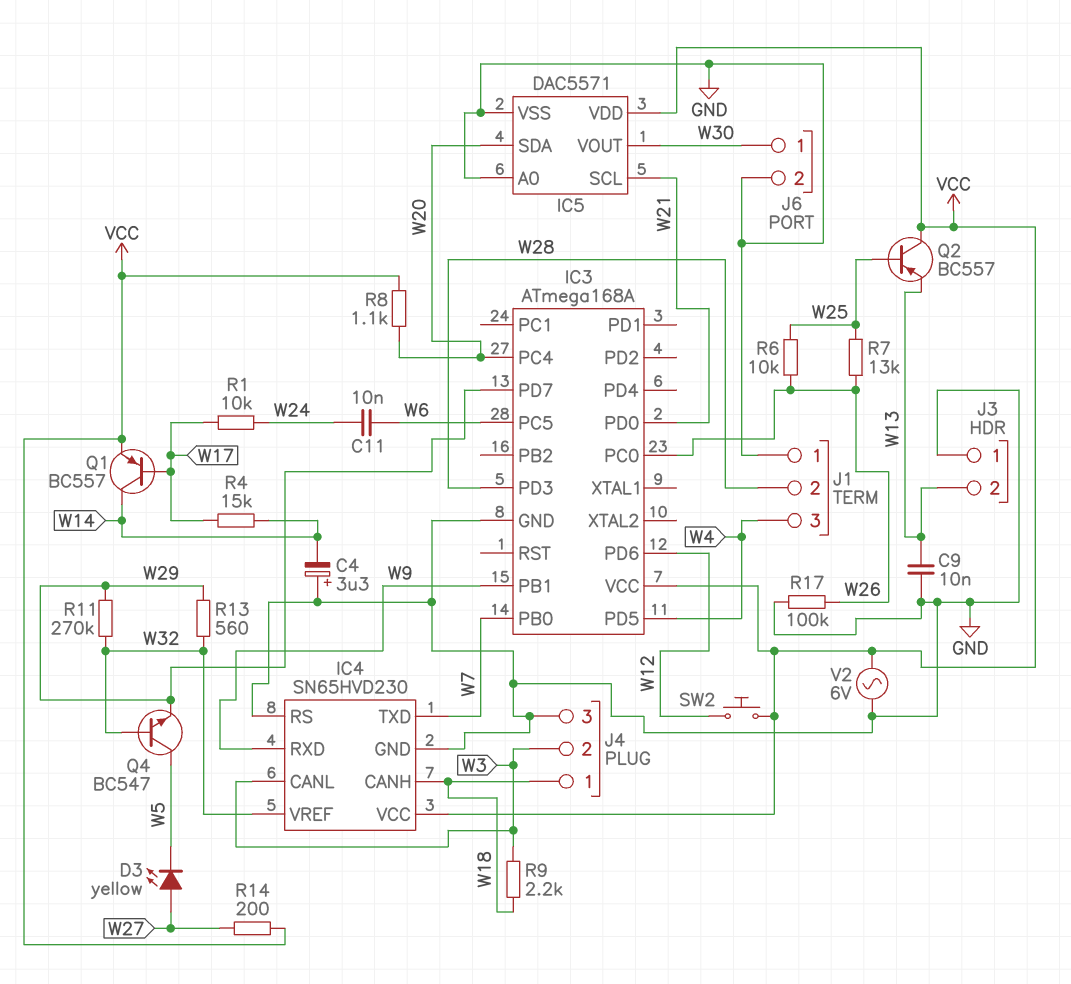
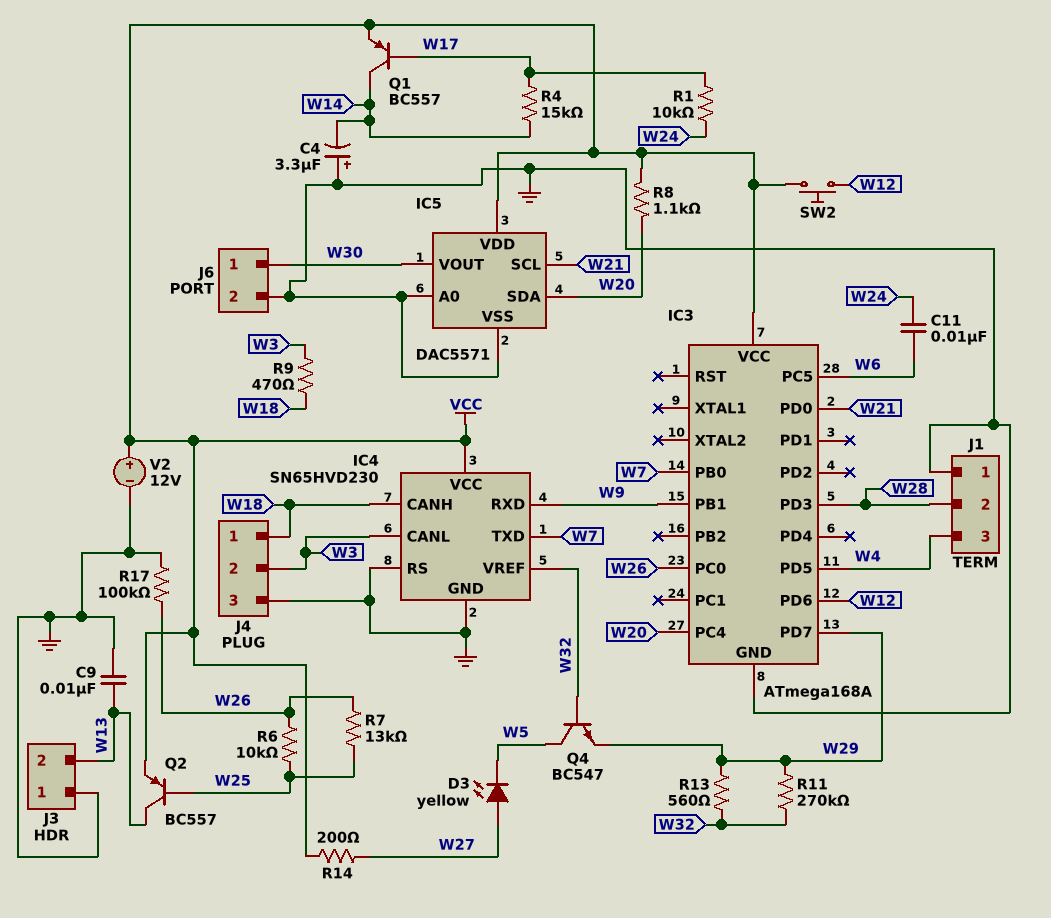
Q2: PNP BC557 (B W25, C VCC, E W13) -> PNP BC557 (B W25, C W13, E VCC)
R9: 2.2k (W3, W18) -> 470 (W3, W18)
V2: AC 6V (GND, VCC) -> 12V (plus VCC, minus GND)

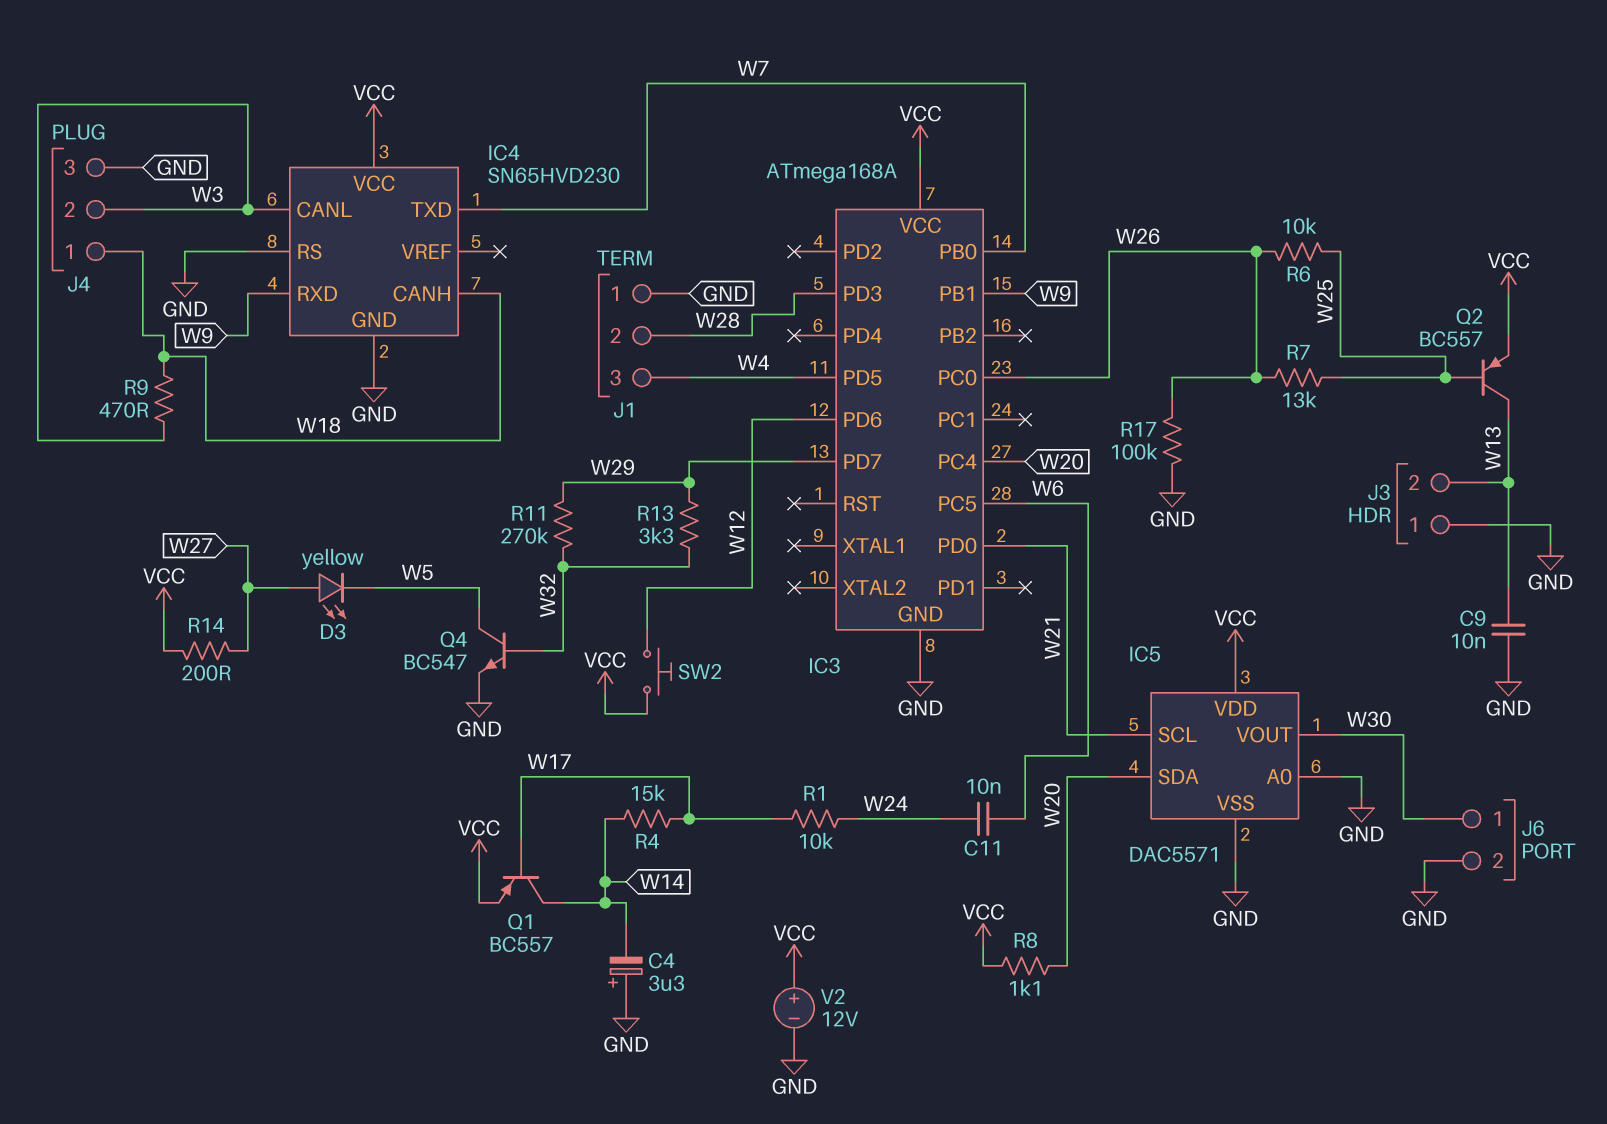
IC4 pin VREF: W32 -> none
Q4: NPN BC547 (B W32, C W5, E W29) -> NPN BC547 (B W32, C W5, E GND)
R13: 560 (W29, W32) -> 3.3k (W29, W32)

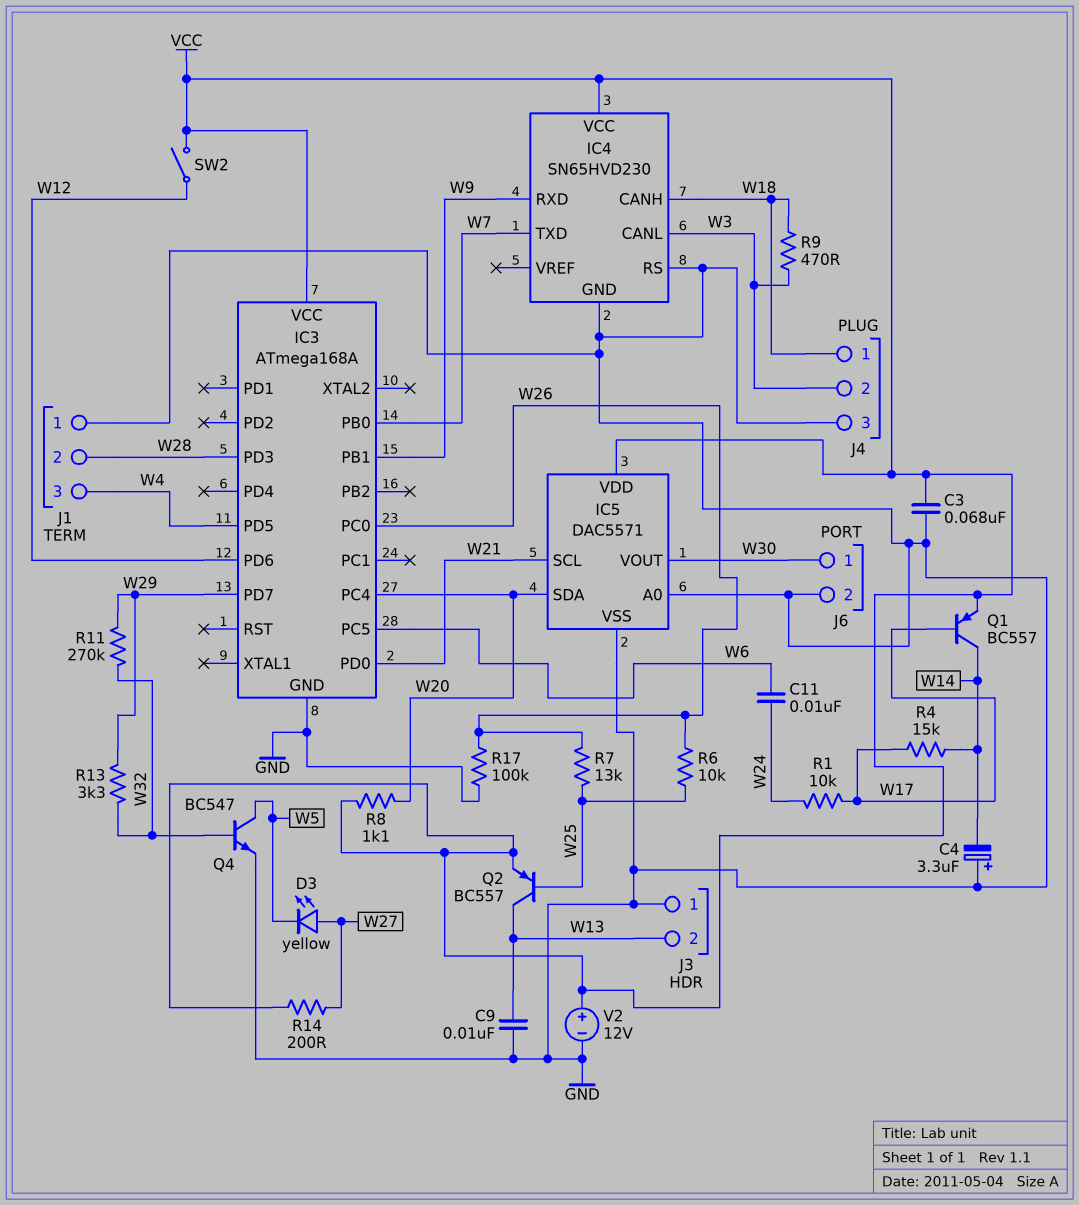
C3: none -> 68nF (GND, VCC)
SW2: button (VCC, W12) -> switch (VCC, W12)

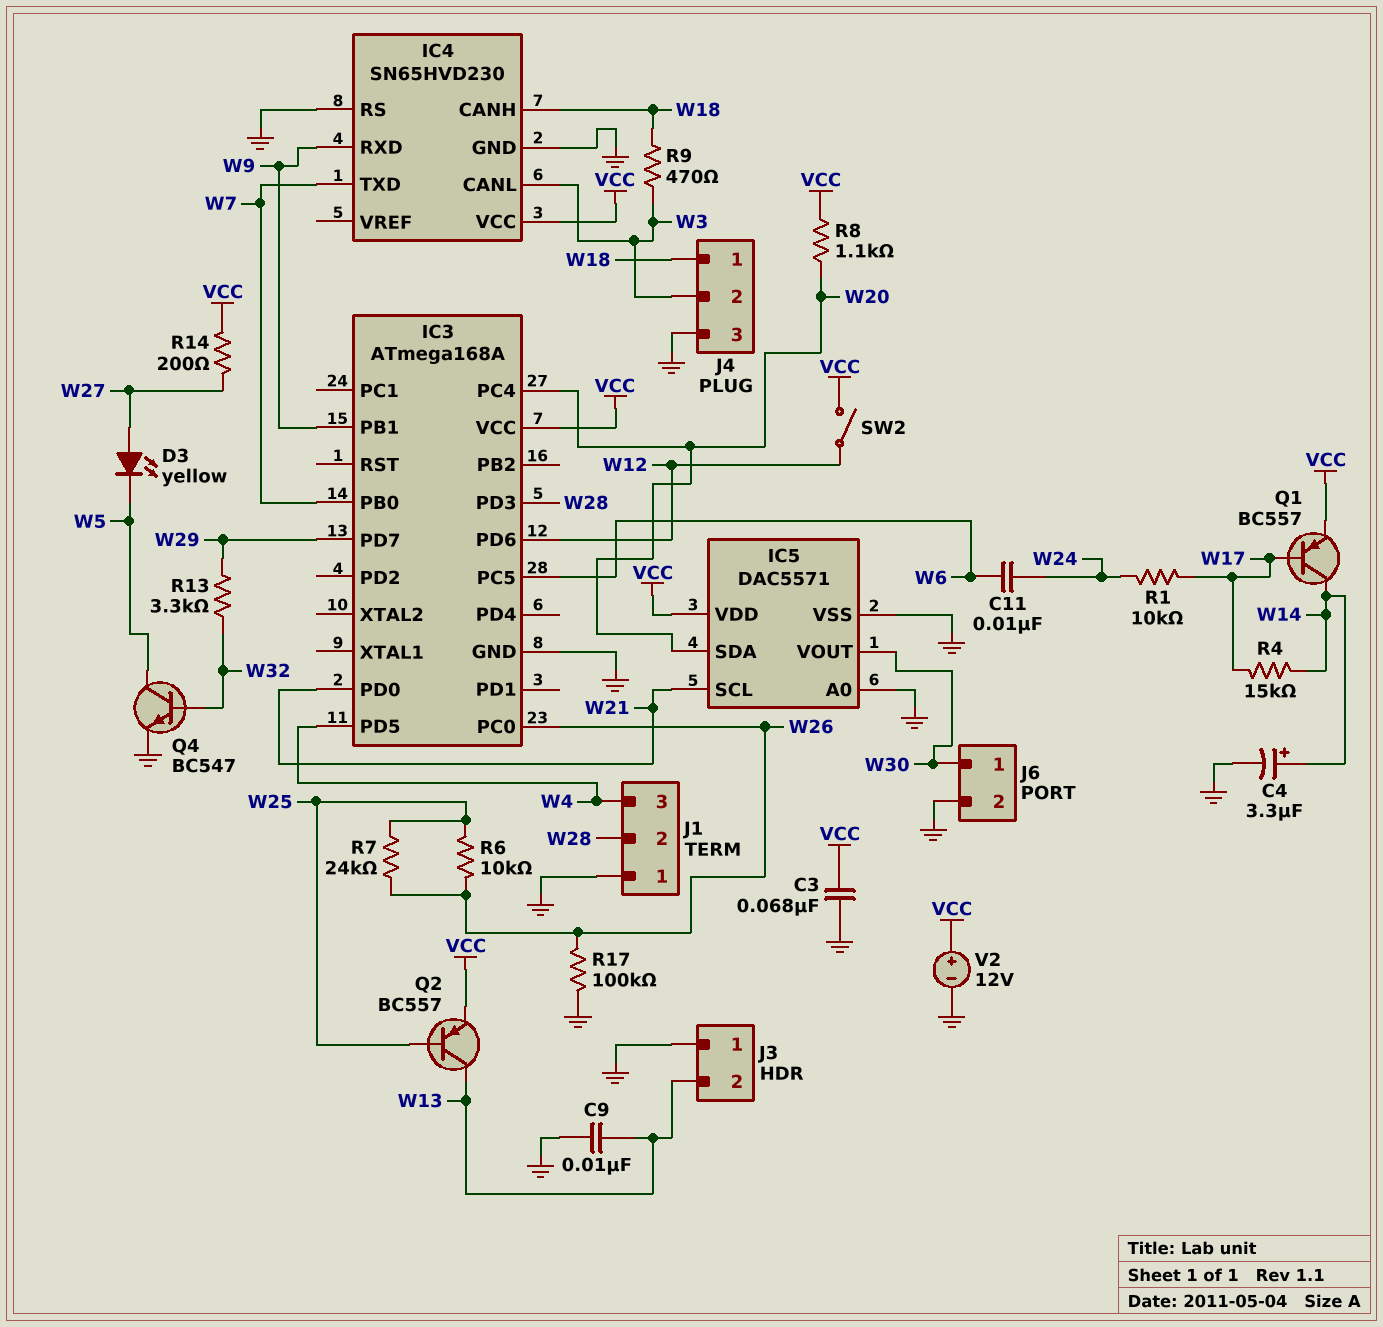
C4: 3.3uF (plus GND, minus W14) -> 3.3uF (plus W14, minus GND)
R7: 13k (W25, W26) -> 24k (W25, W26)
R11: 270k (W29, W32) -> none

